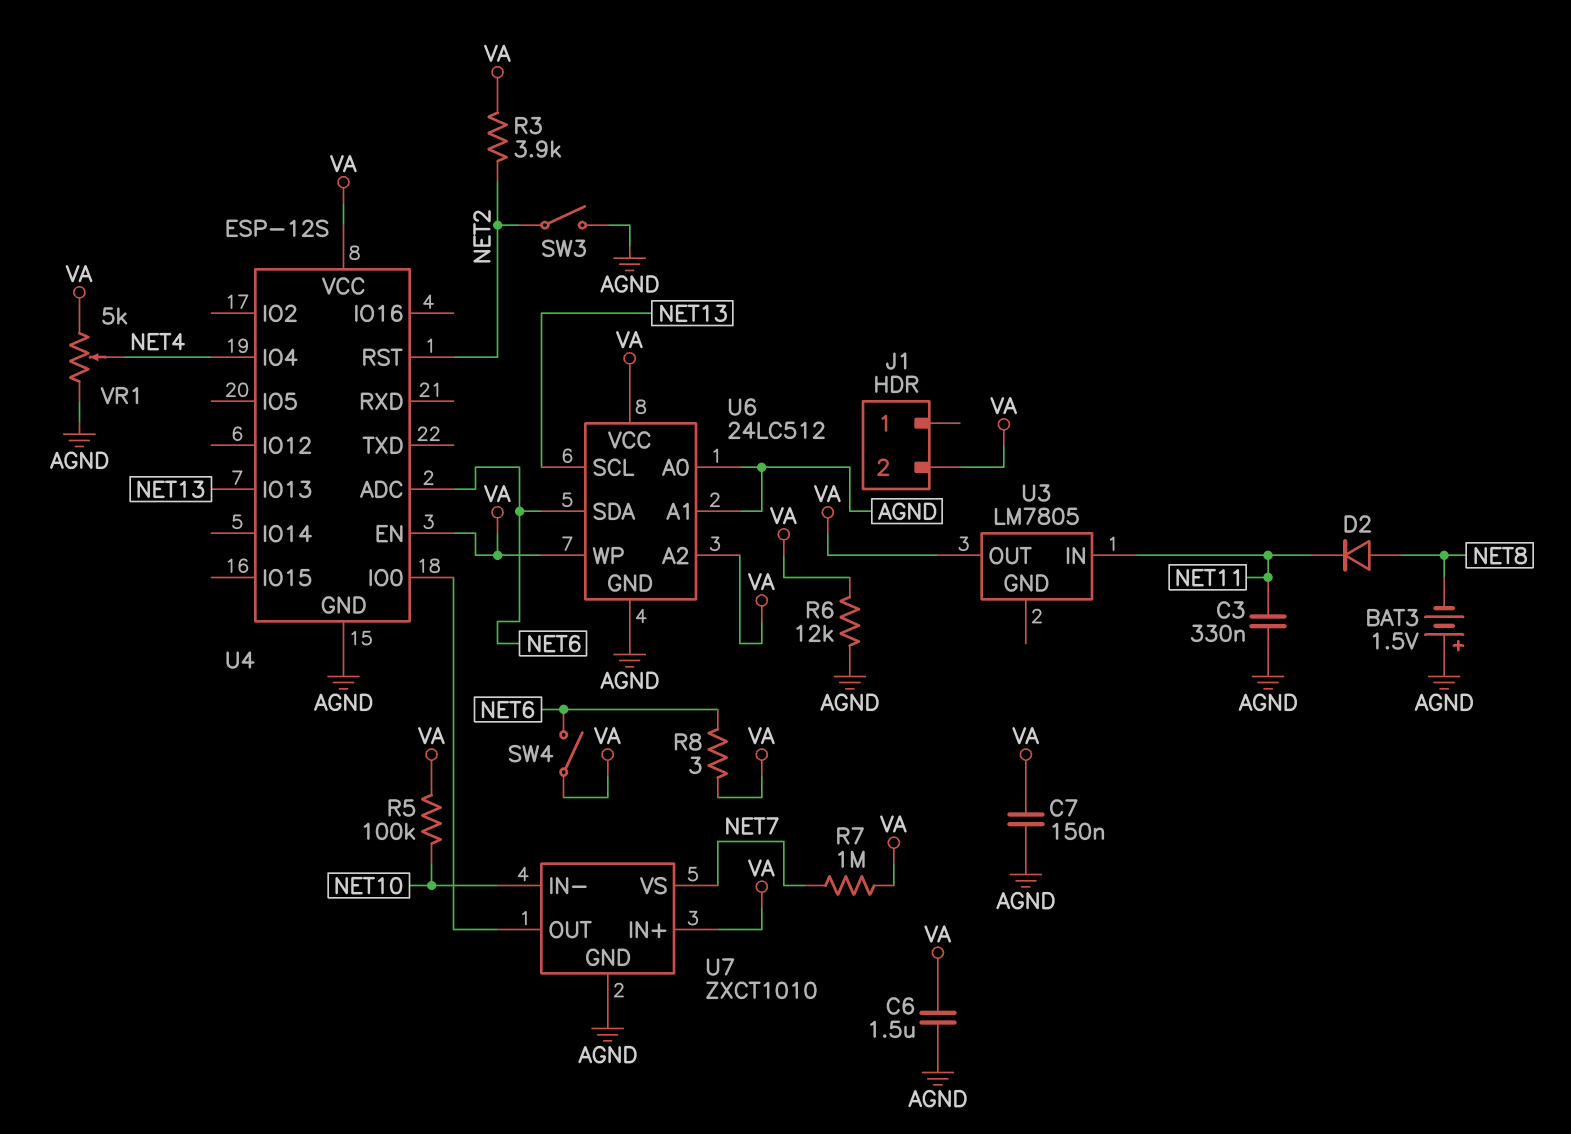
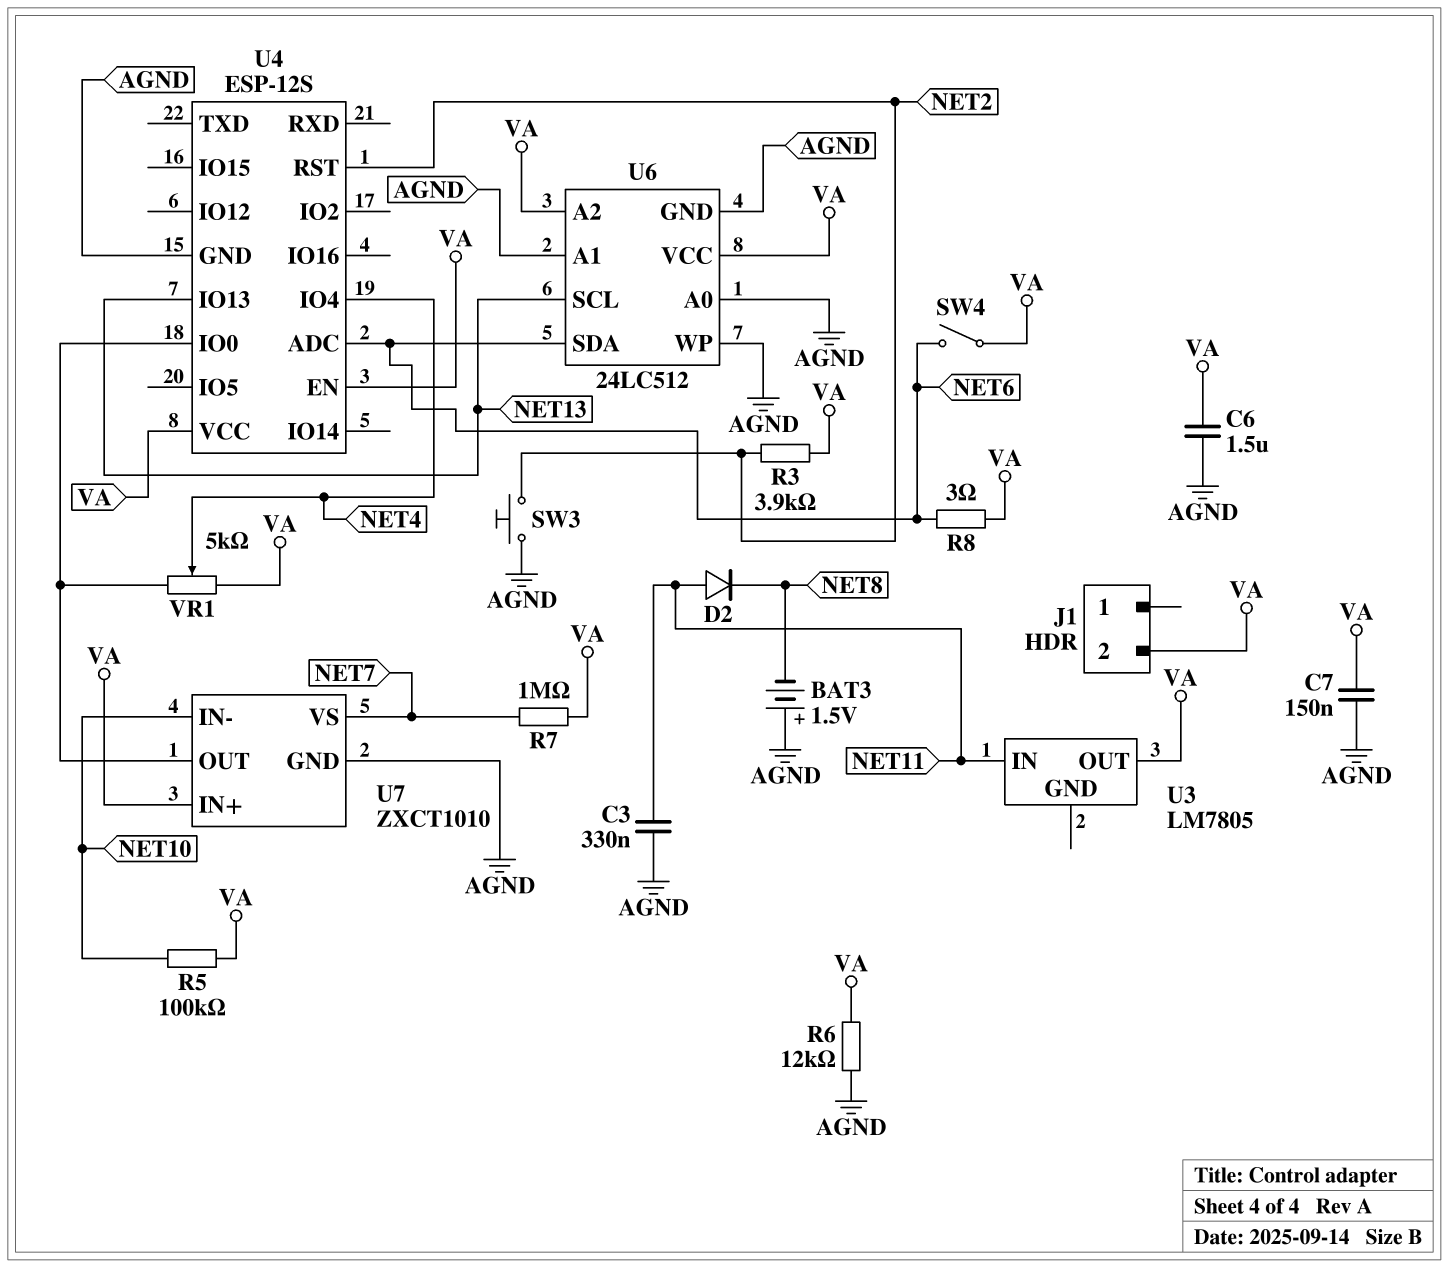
D2: diode (A NET8, K NET11) -> diode (A NET11, K NET8)
SW3: switch (AGND, NET2) -> button (AGND, NET2)
U6 pin WP: VA -> AGND
VR1: 5k (AGND, VA, wiper NET4) -> 5k (U4/IO0, VA, wiper NET4)

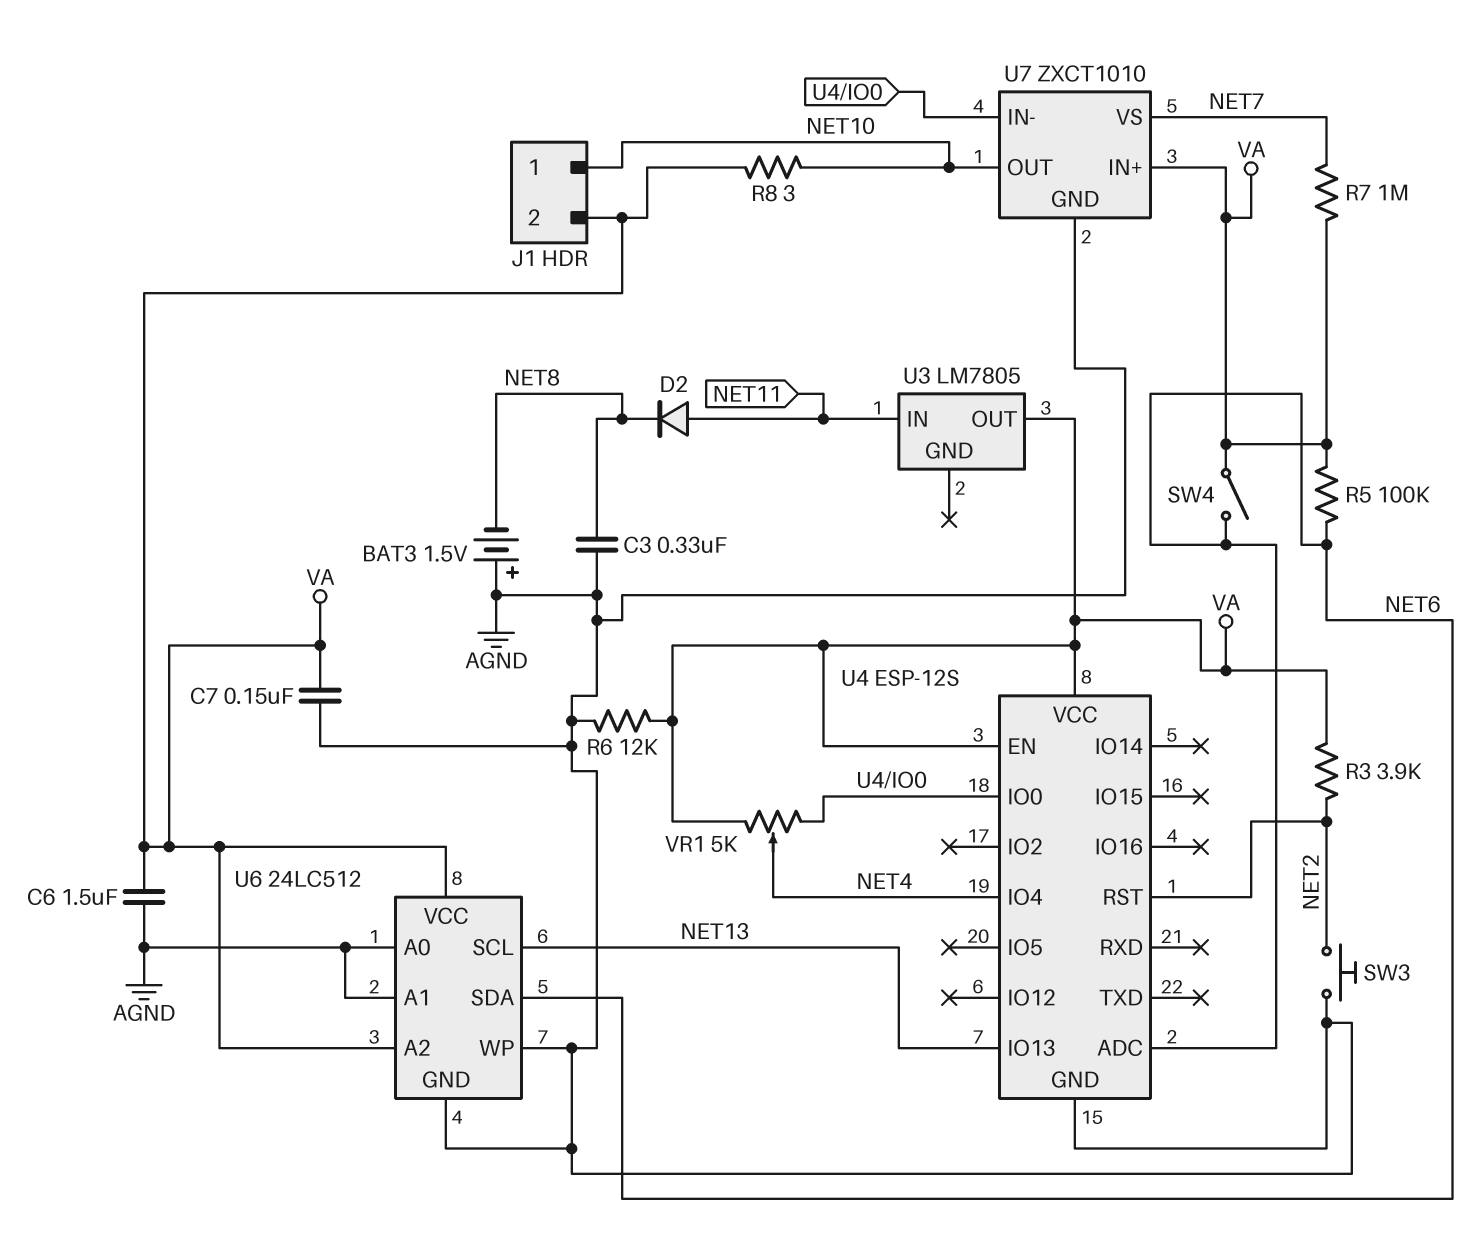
C3: 330nF (AGND, NET11) -> 330nF (AGND, NET8)
J1 pin 1: none -> NET10
R5: 100k (NET10, VA) -> 100k (NET6, VA)
R8: 3 (NET6, VA) -> 3 (NET10, VA)
U7 pin IN-: NET10 -> U4/IO0
U7 pin OUT: U4/IO0 -> NET10

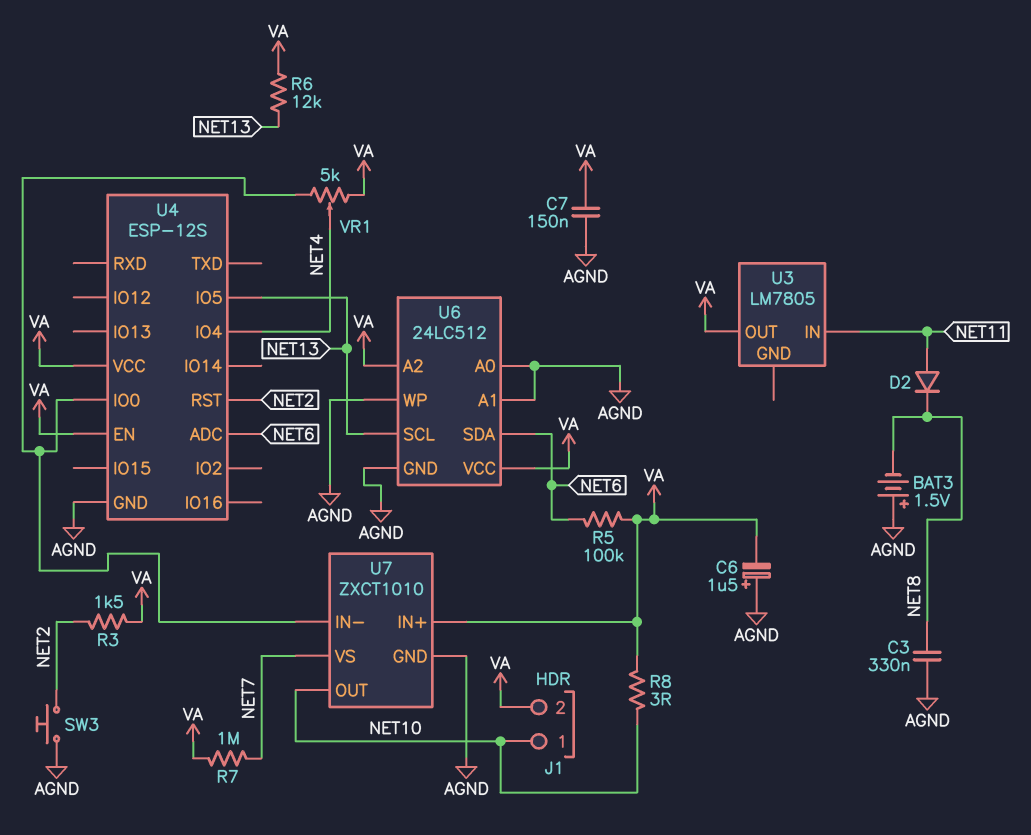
C6: 1.5uF (AGND, VA) -> 1.5uF (plus AGND, minus VA)
R3: 3.9k (NET2, VA) -> 1.5k (NET2, VA)
R6: 12k (AGND, VA) -> 12k (NET13, VA)
SW4: switch (NET6, VA) -> none
U4 pin IO5: none -> NET13
U4 pin IO13: NET13 -> none

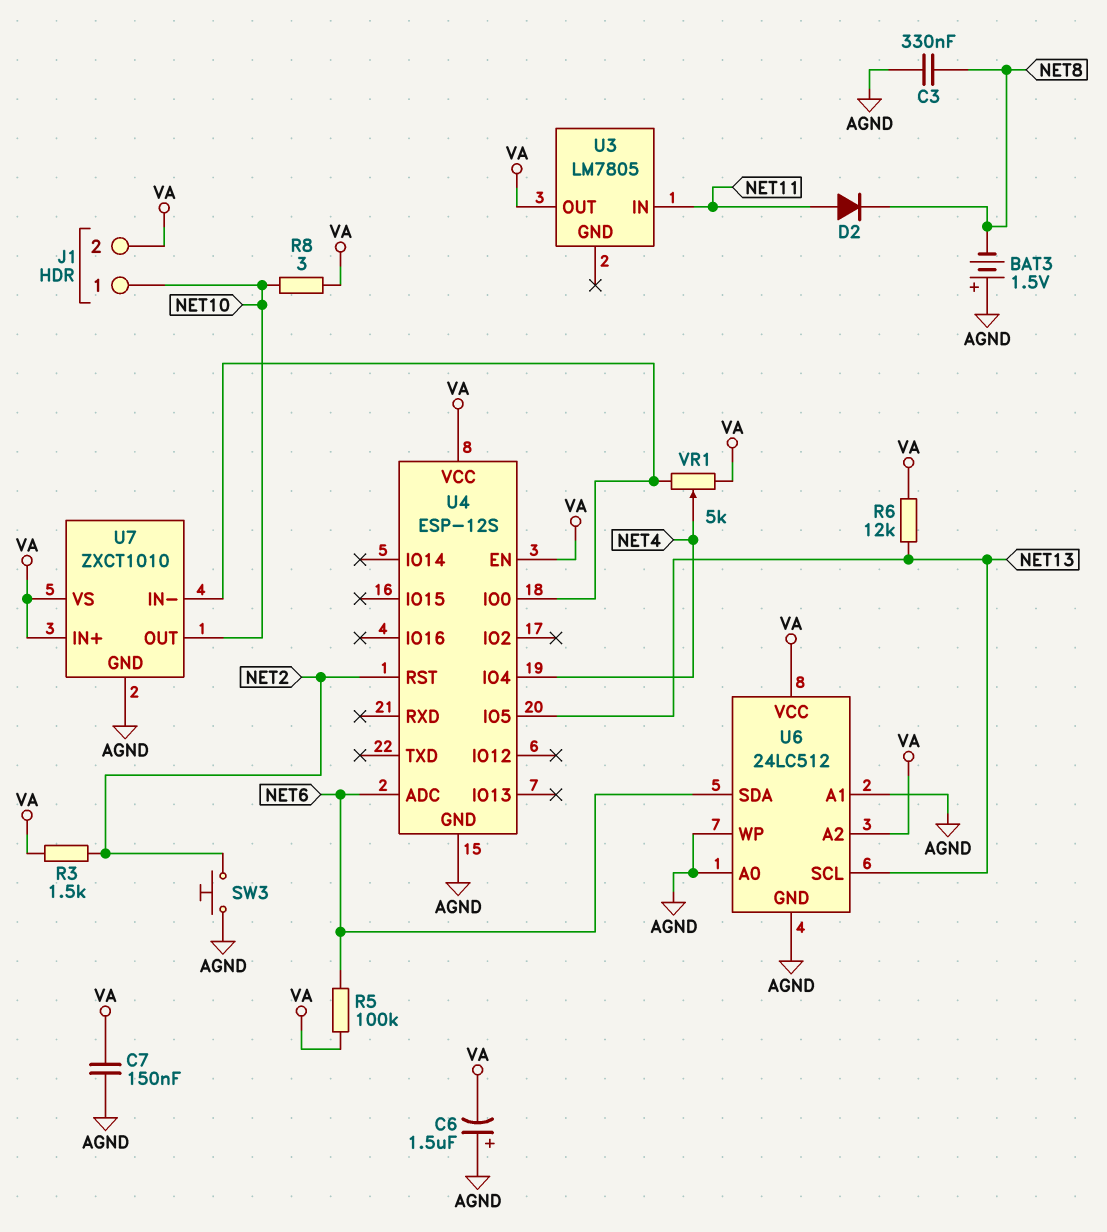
R7: 1M (NET7, VA) -> none
U7 pin VS: NET7 -> VA

